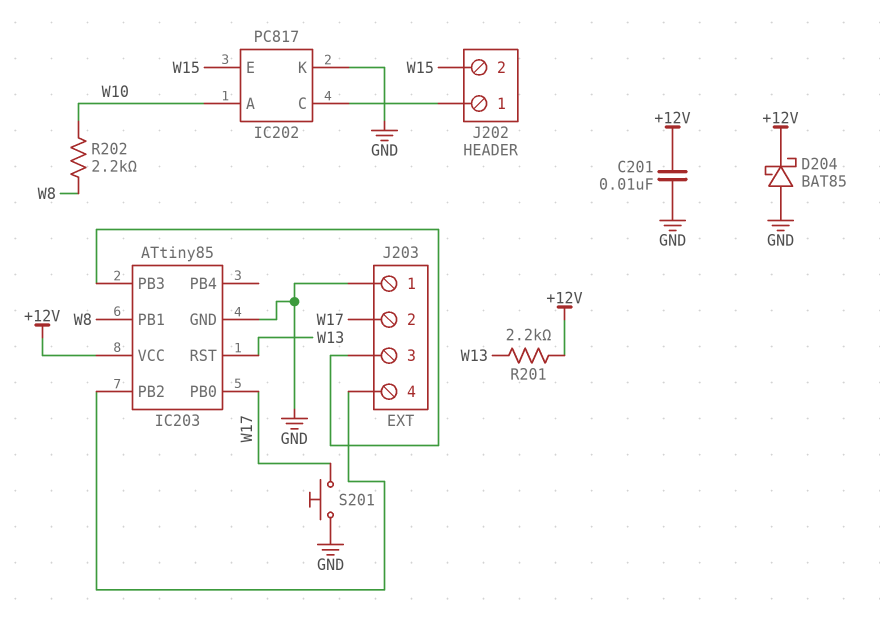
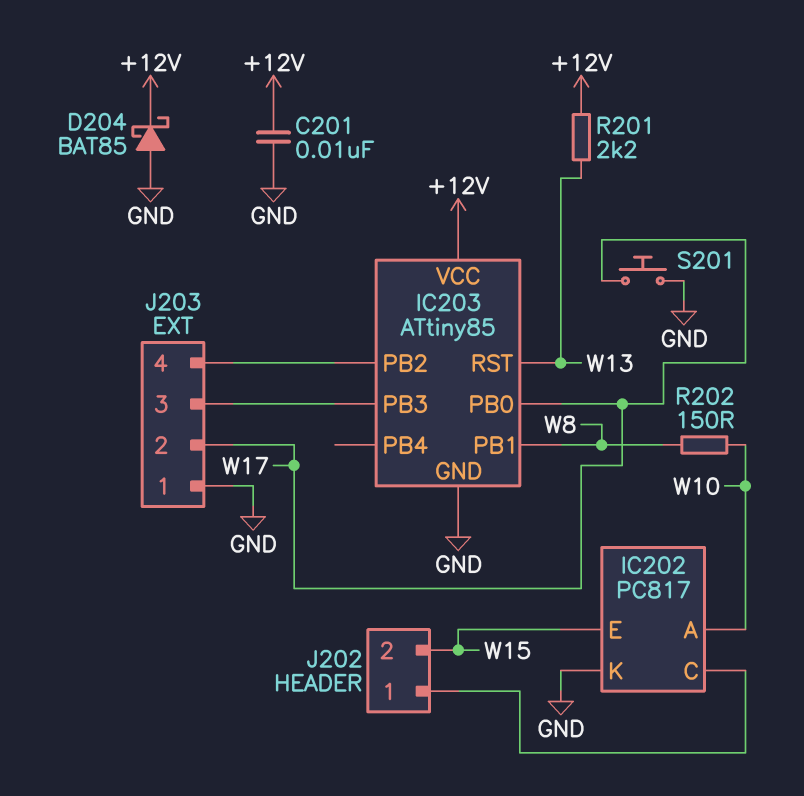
R202: 2.2k (W8, W10) -> 150 (W8, W10)

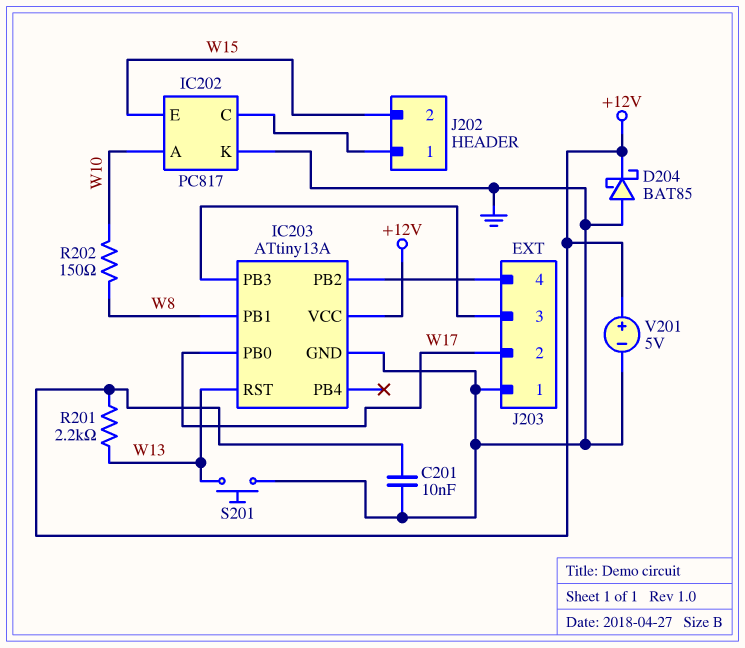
IC203: ATtiny85 -> ATtiny13A
S201: button (GND, W17) -> button (GND, W13)
V201: none -> 5V (plus +12V, minus GND)

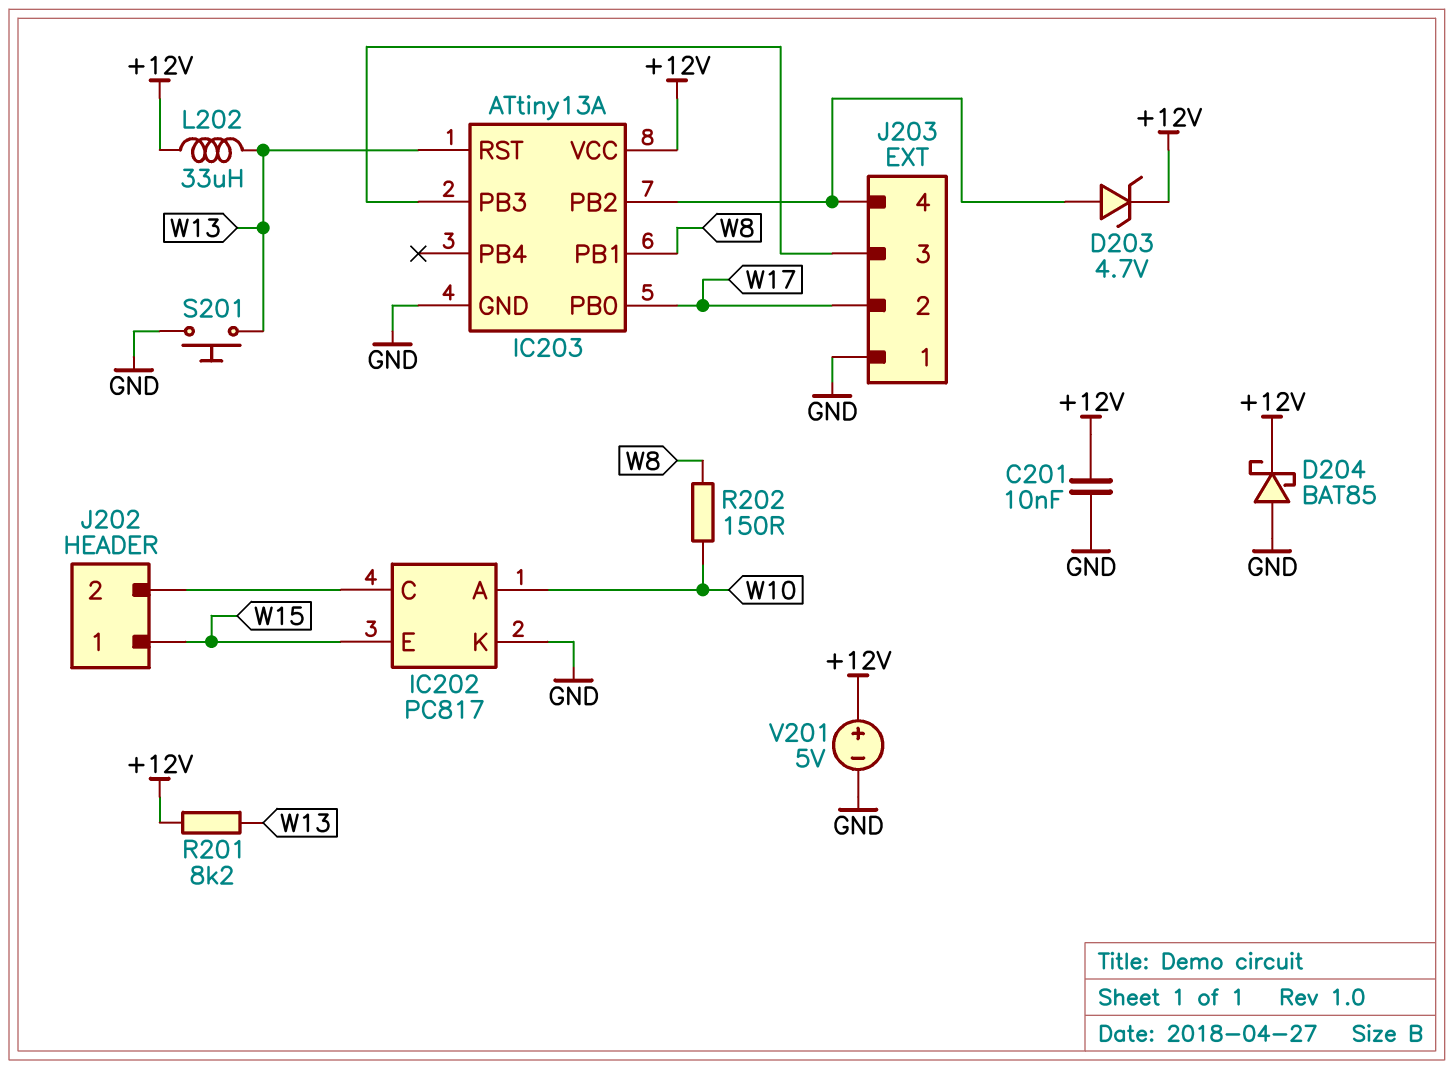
D203: none -> zener 4.7V (A IC203/PB2, K +12V)
J202 pin 1: IC202/C -> W15
J202 pin 2: W15 -> IC202/C
L202: none -> 33uH (+12V, W13)
R201: 2.2k (+12V, W13) -> 8.2k (+12V, W13)

